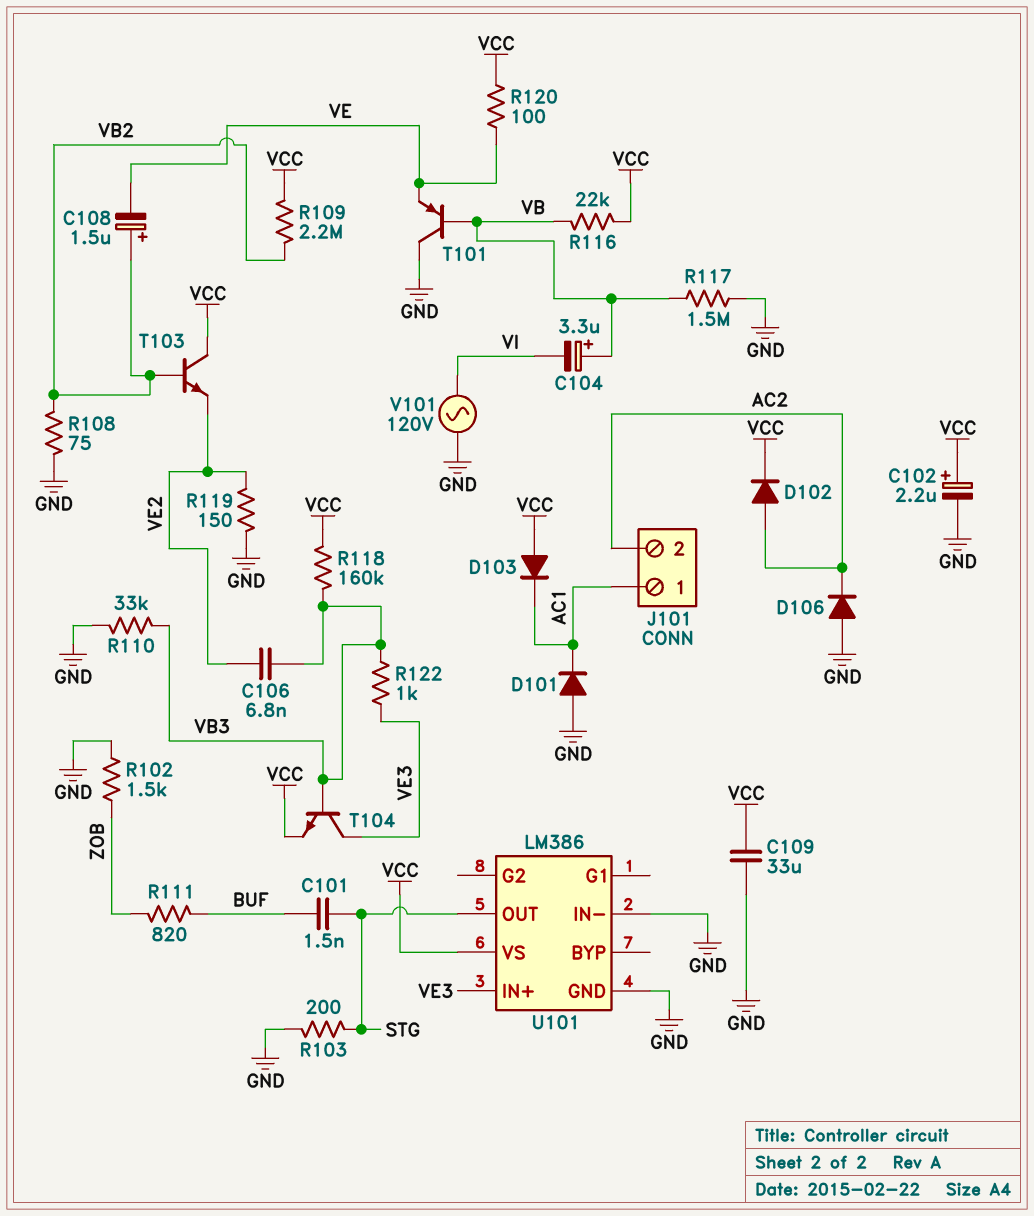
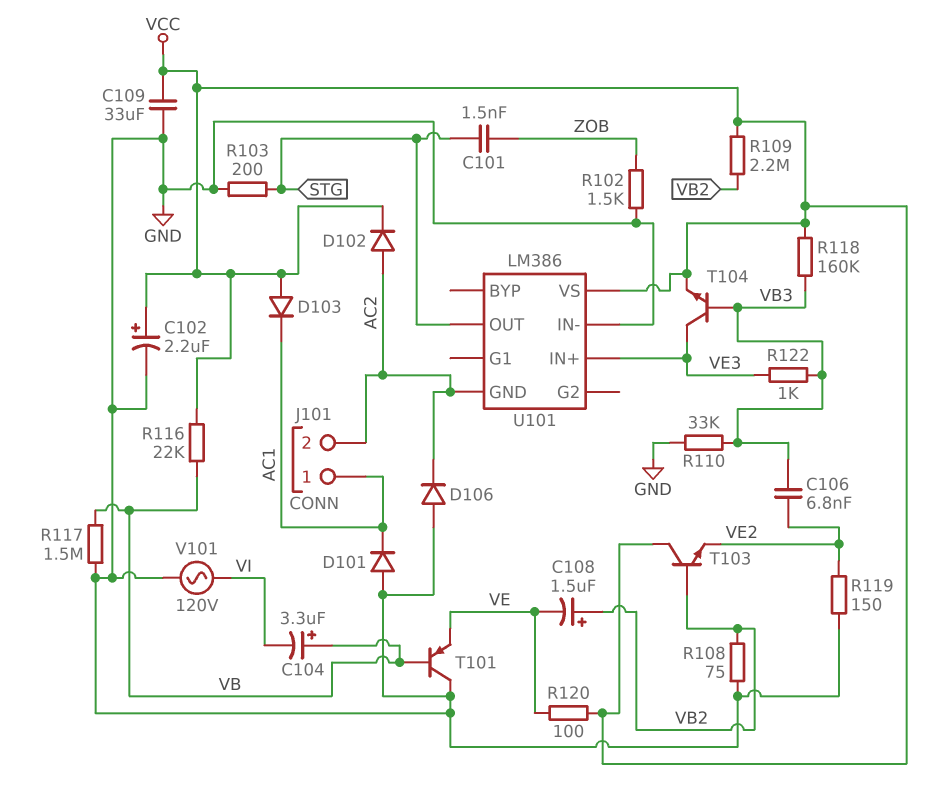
C101: 1.5nF (BUF, STG) -> 1.5nF (STG, ZOB)
R111: 820 (BUF, ZOB) -> none
U101 pin GND: GND -> AC2

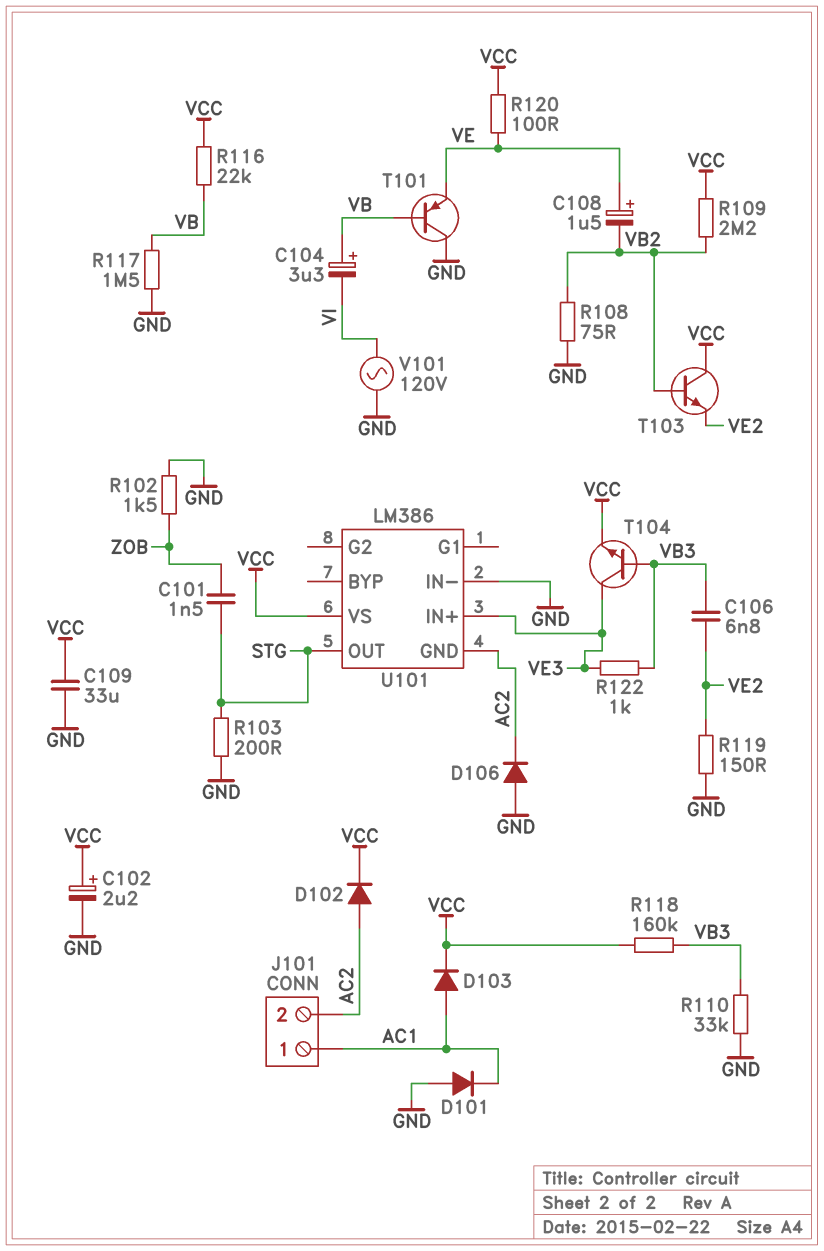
C108: 1.5uF (plus VB2, minus VE) -> 1.5uF (plus VE, minus VB2)
D103: diode (A VCC, K AC1) -> diode (A AC1, K VCC)

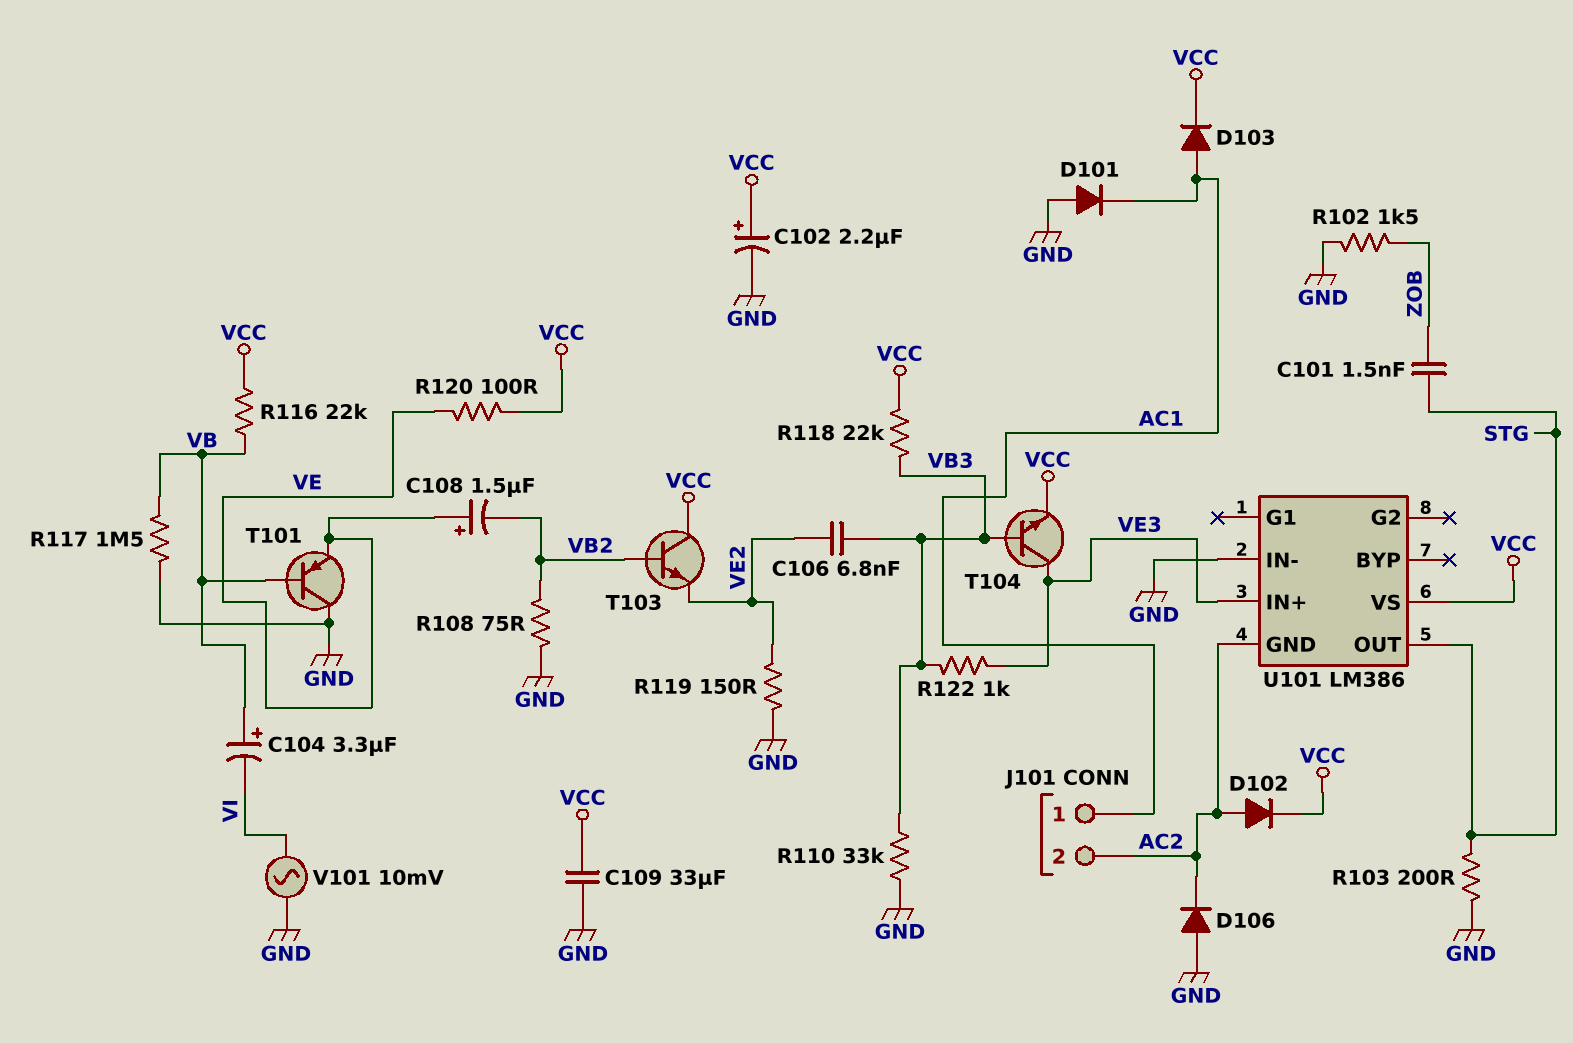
R109: 2.2M (VB2, VCC) -> none
R118: 160k (VB3, VCC) -> 22k (VB3, VCC)
V101: AC 120V (GND, VI) -> AC 10mV (GND, VI)

